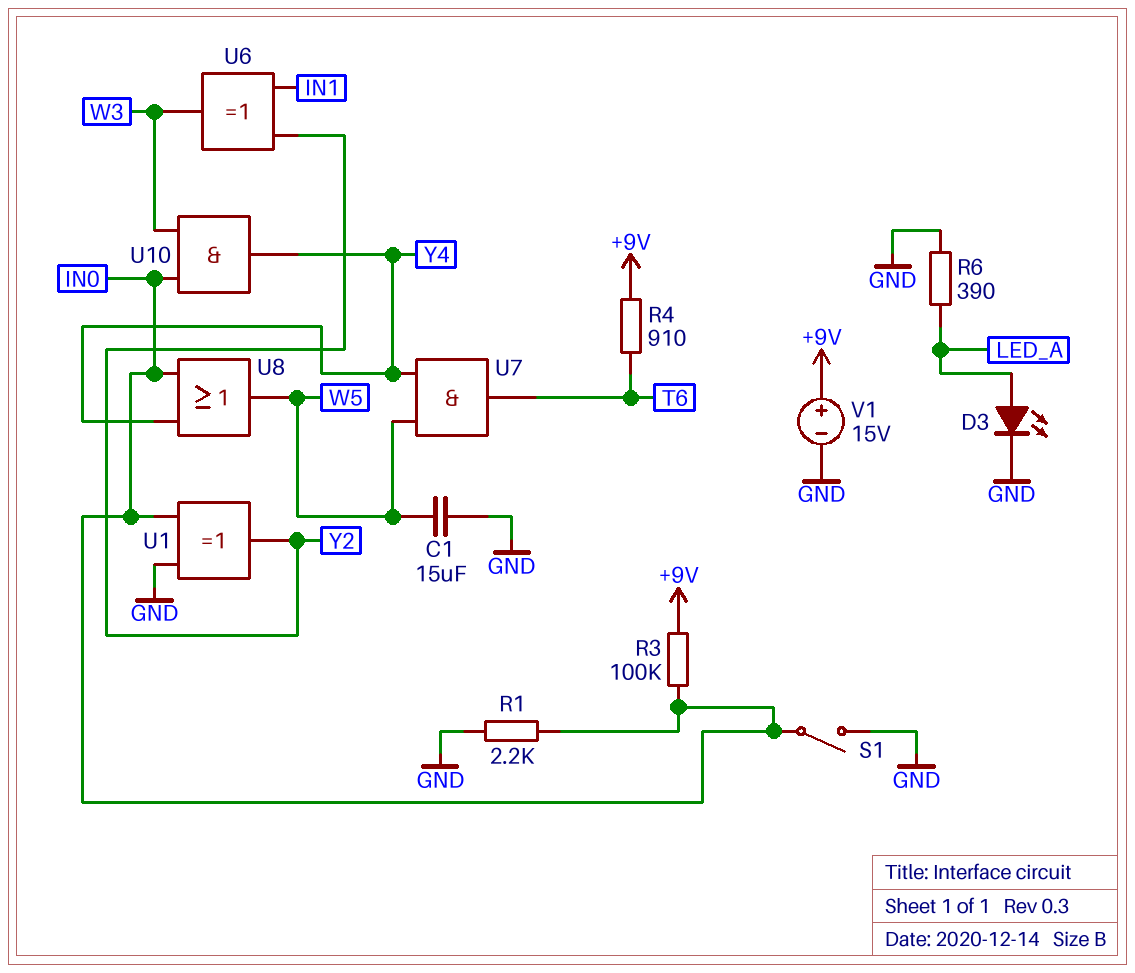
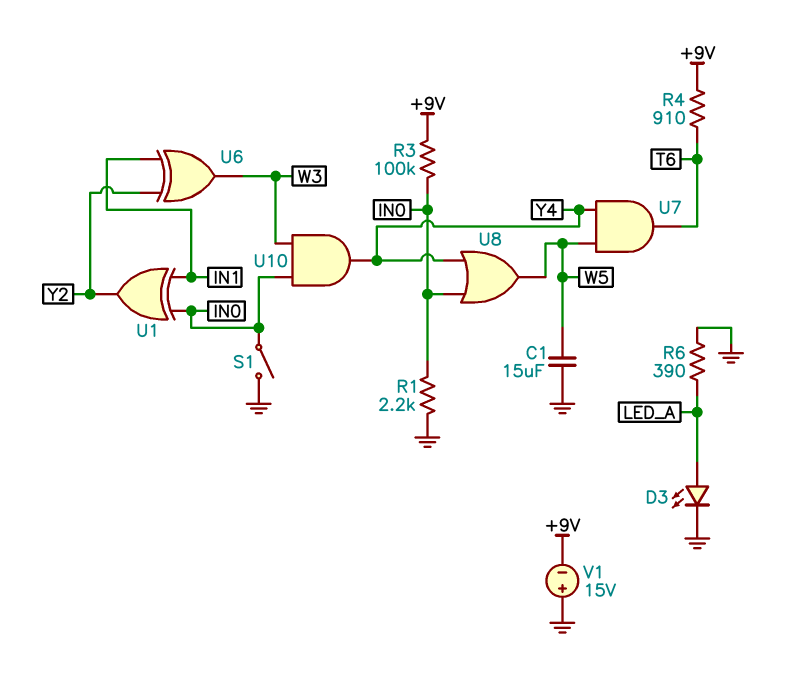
U1: XOR (in GND, in IN0, out Y2) -> XOR (in IN0, in IN1, out Y2)
V1: 15V (plus +9V, minus GND) -> 15V (plus GND, minus +9V)

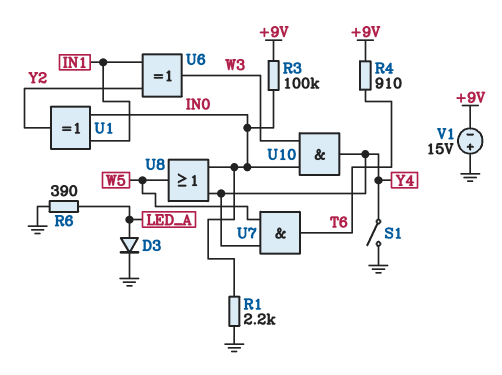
C1: 15uF (GND, W5) -> none
D3: LED (A LED_A, K GND) -> diode (A LED_A, K GND)
S1: switch (GND, IN0) -> switch (GND, Y4)

